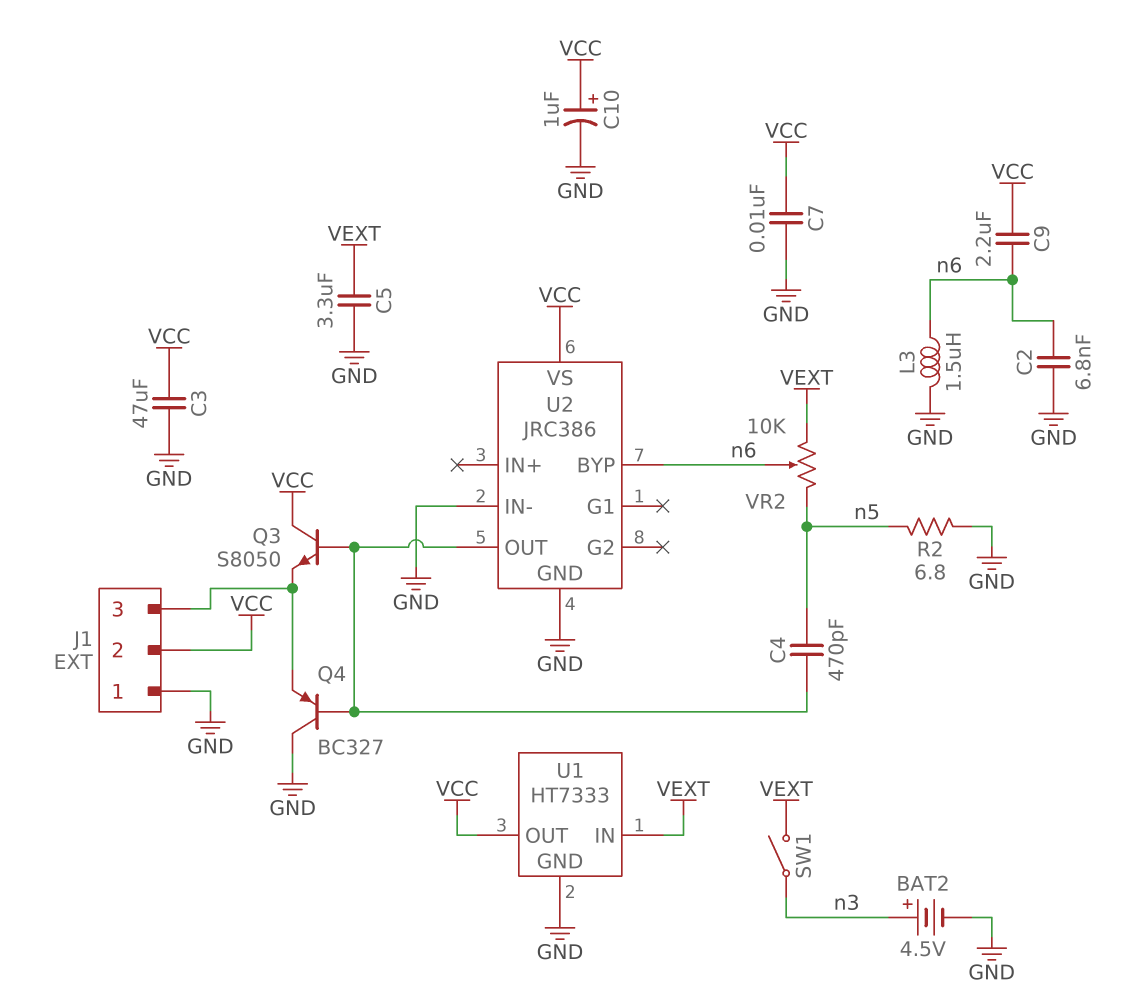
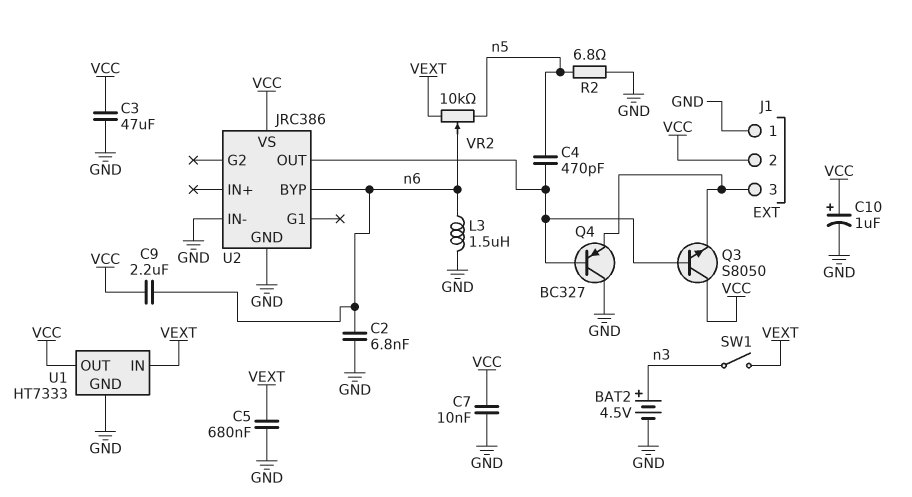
C5: 3.3uF (GND, VEXT) -> 680nF (GND, VEXT)

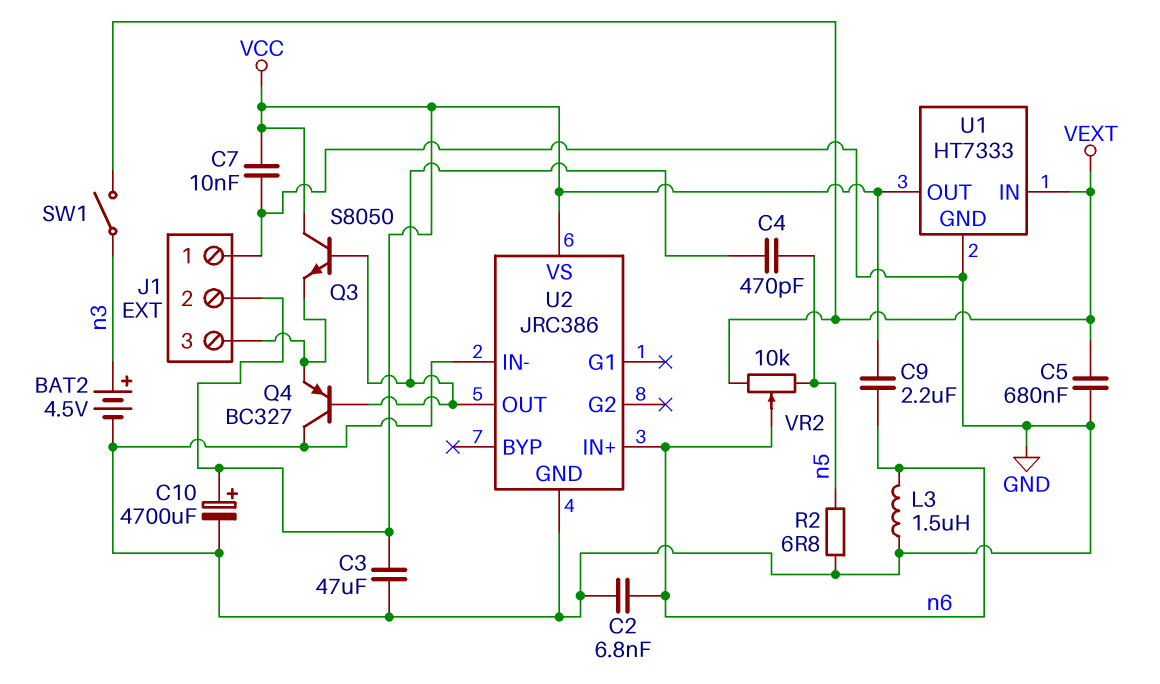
C10: 1uF (plus VCC, minus GND) -> 4700uF (plus VCC, minus GND)
U2 pin BYP: n6 -> none
U2 pin IN+: none -> n6

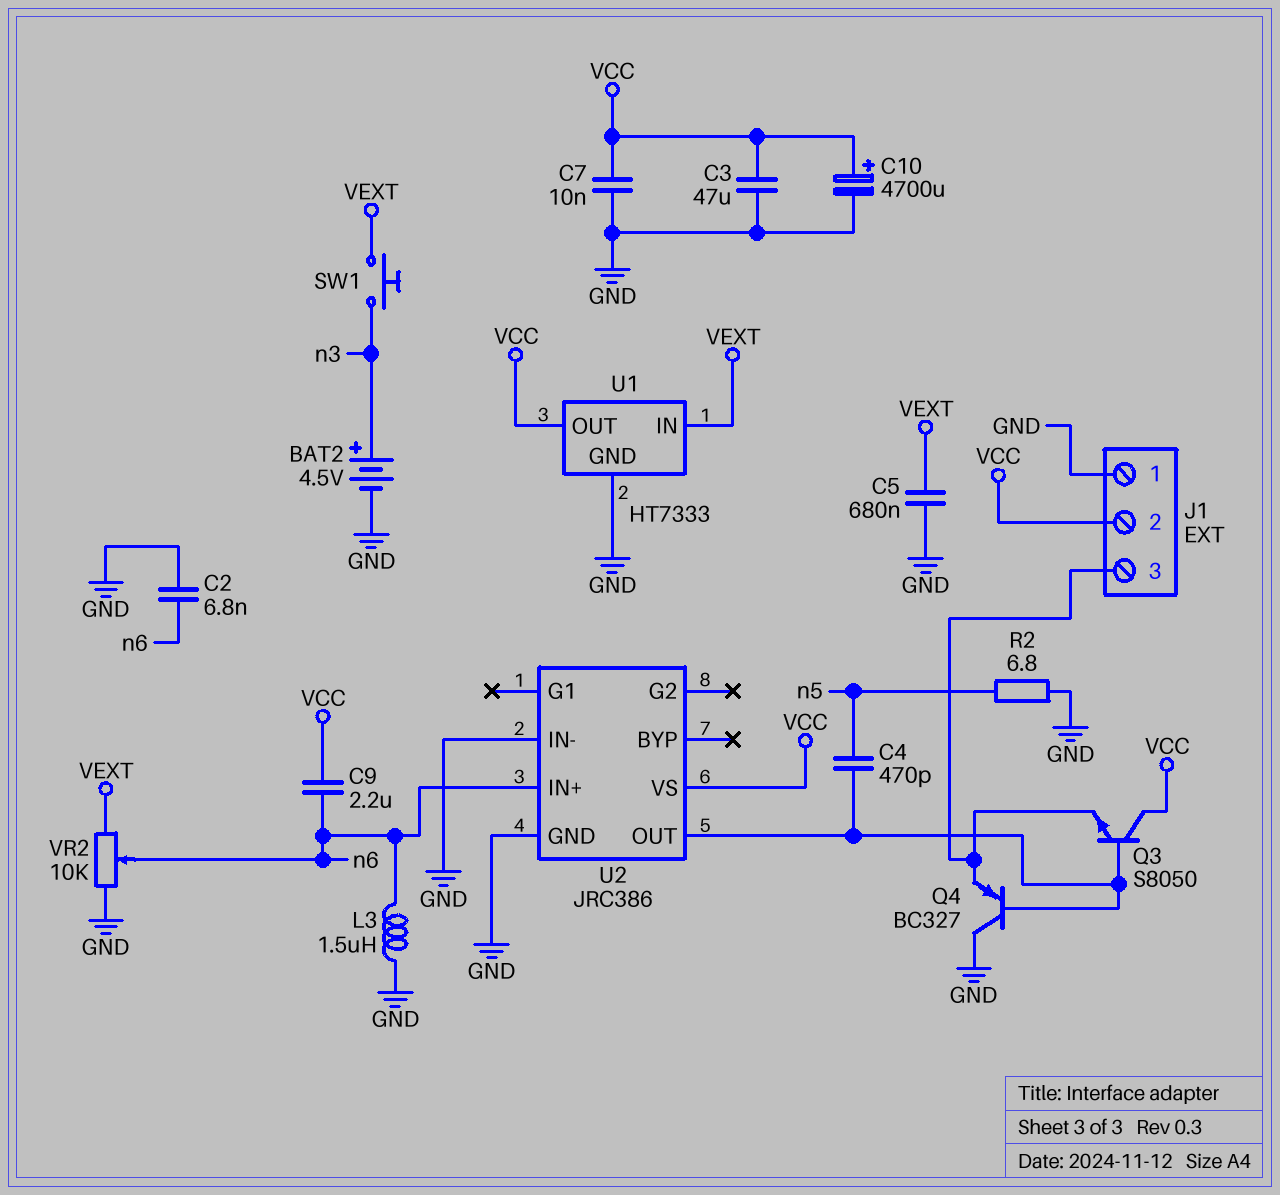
SW1: switch (VEXT, n3) -> button (VEXT, n3)
VR2: 10k (VEXT, n5, wiper n6) -> 10k (GND, VEXT, wiper n6)

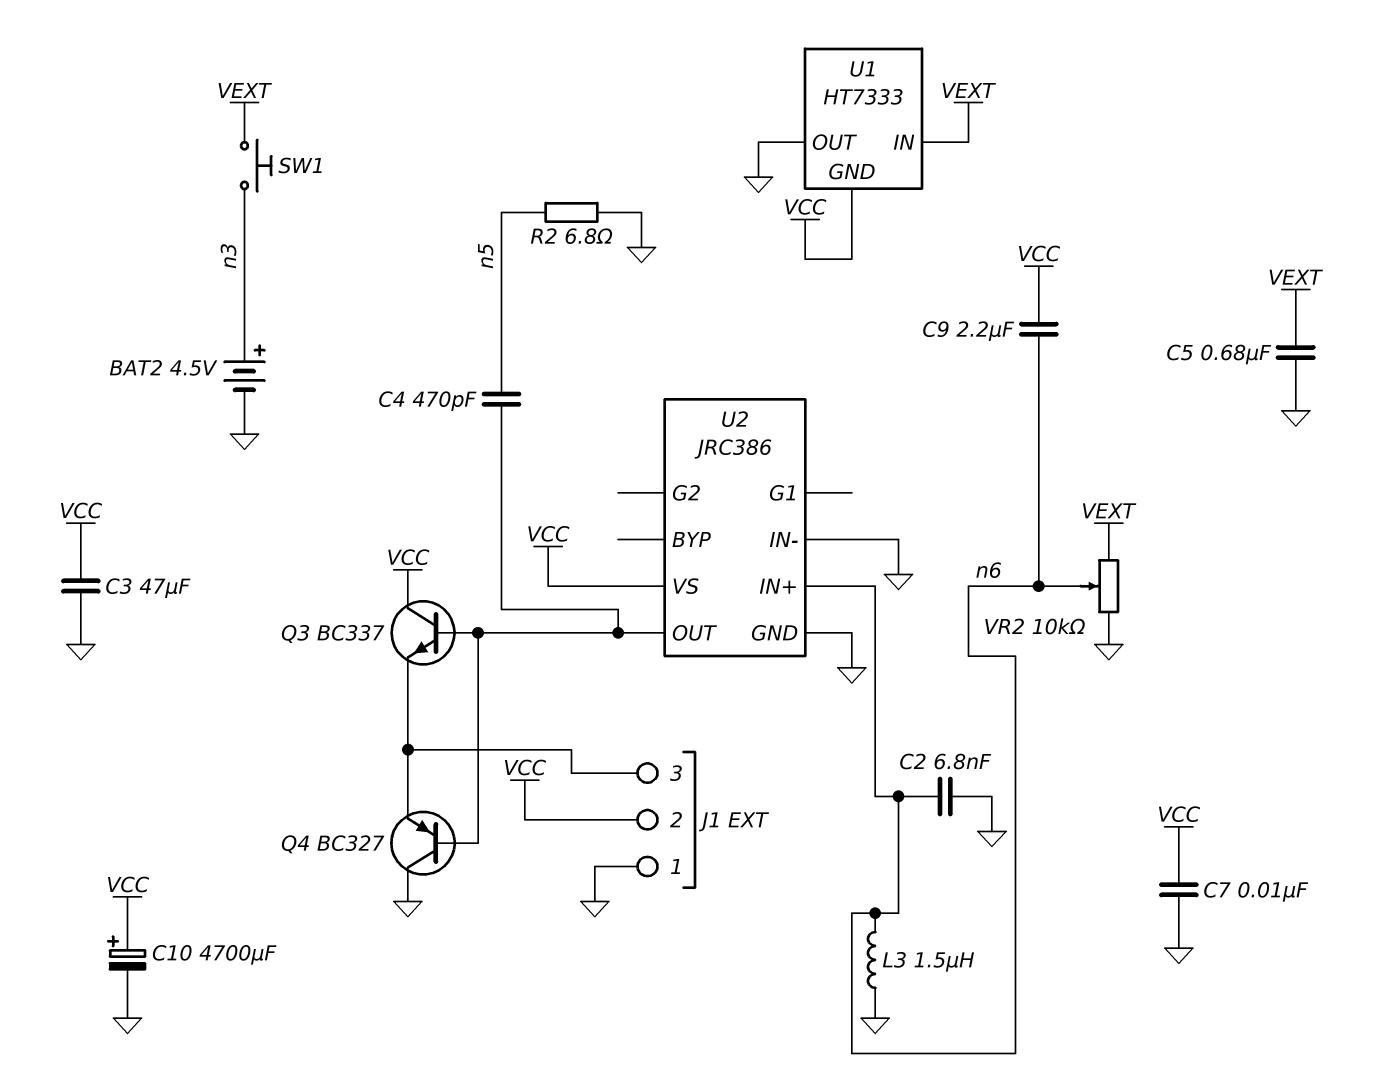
Q3: NPN S8050 (B U2/OUT, C VCC, E J1/3) -> NPN BC337 (B U2/OUT, C VCC, E J1/3)
U1 pin GND: GND -> VCC
U1 pin OUT: VCC -> GND

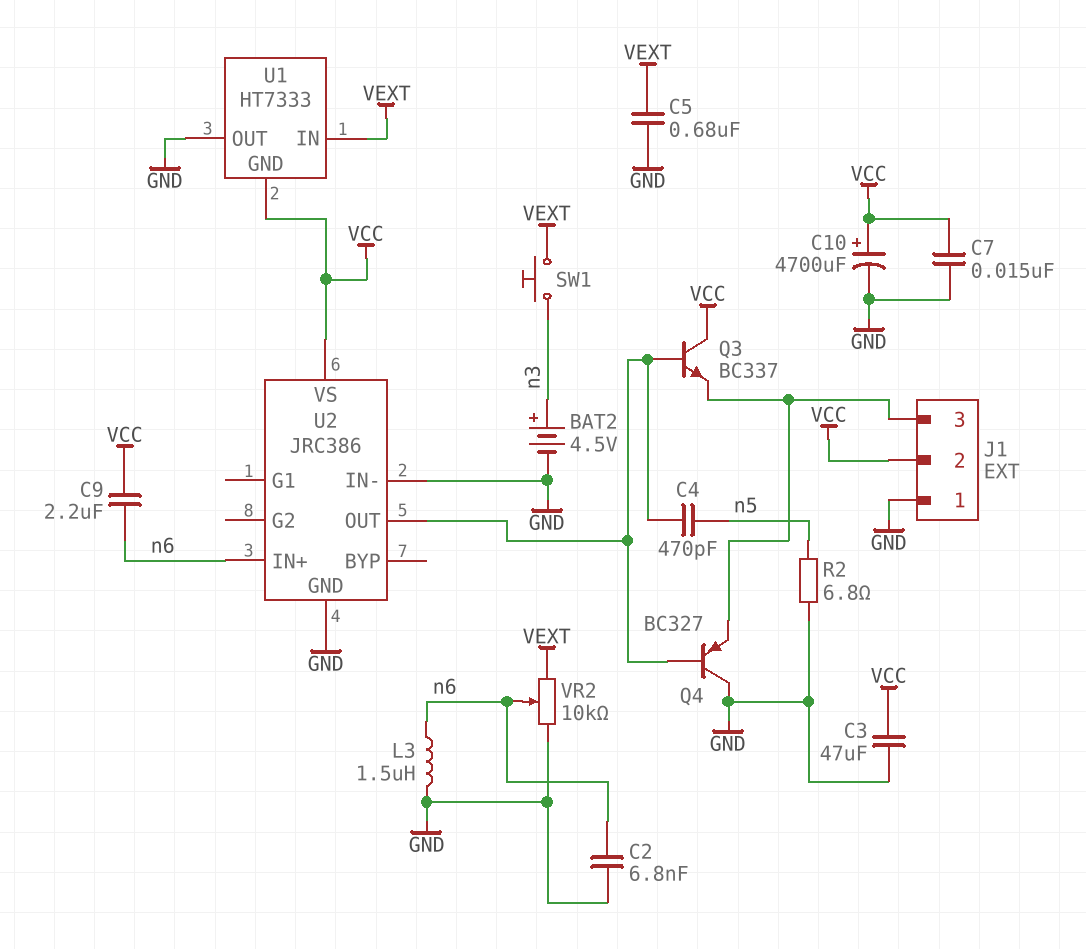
C7: 10nF (GND, VCC) -> 15nF (GND, VCC)

